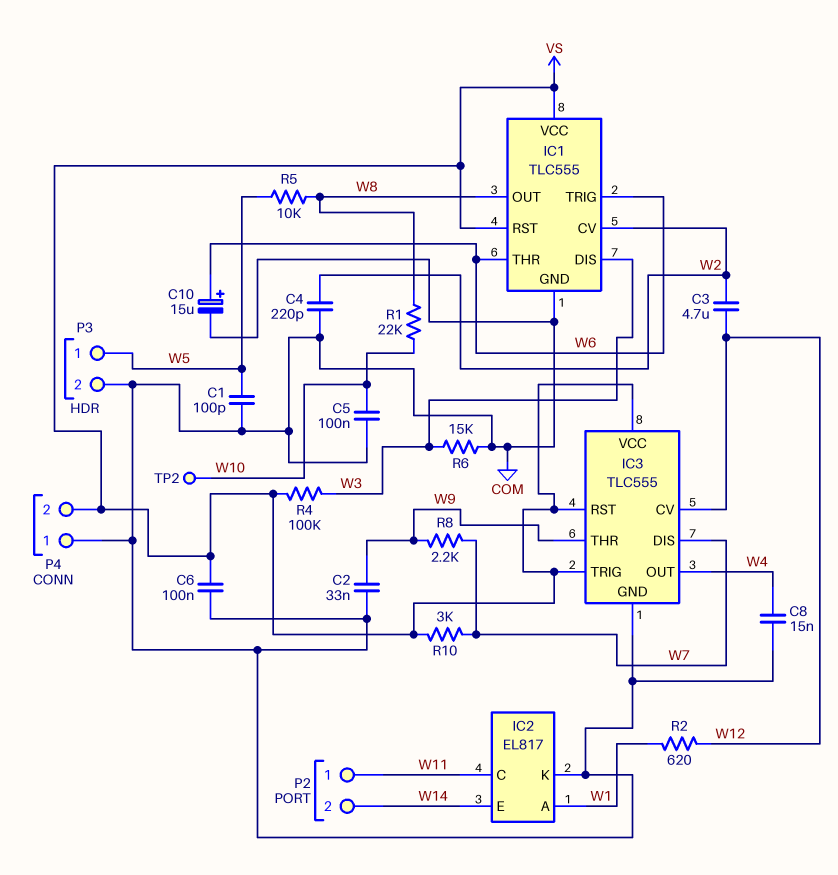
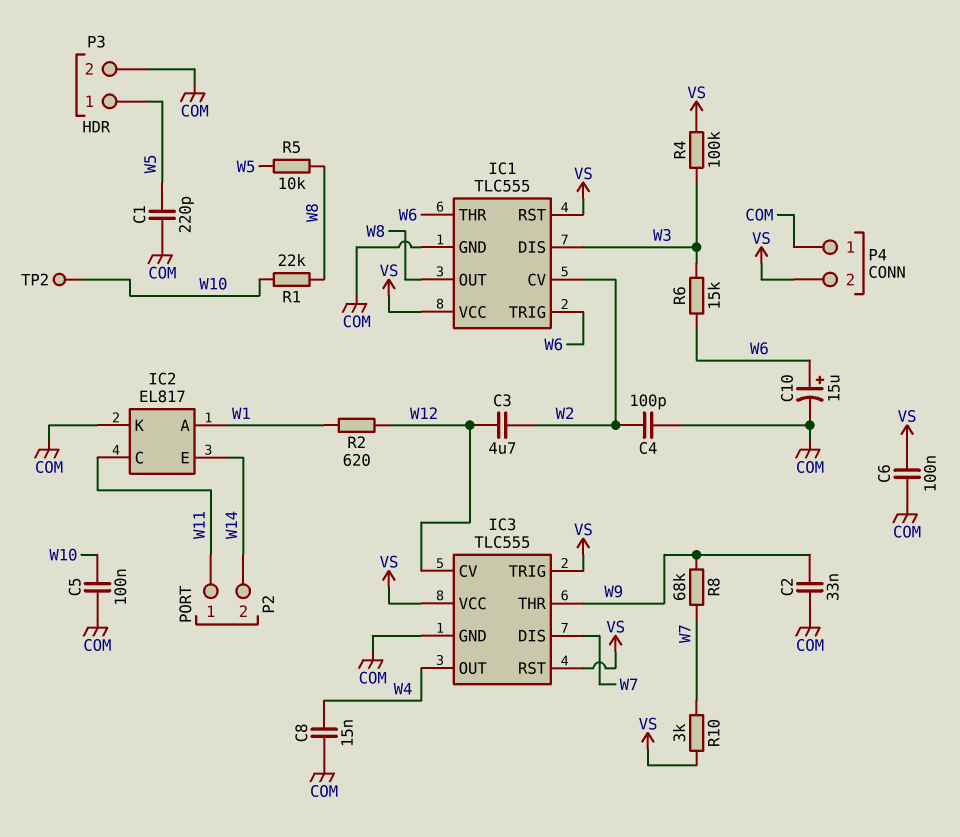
C1: 100pF (COM, W5) -> 220pF (COM, W5)
C4: 220pF (COM, W2) -> 100pF (COM, W2)
R6: 15k (COM, W3) -> 15k (W3, W6)
R8: 2.2k (W7, W9) -> 68k (W7, W9)

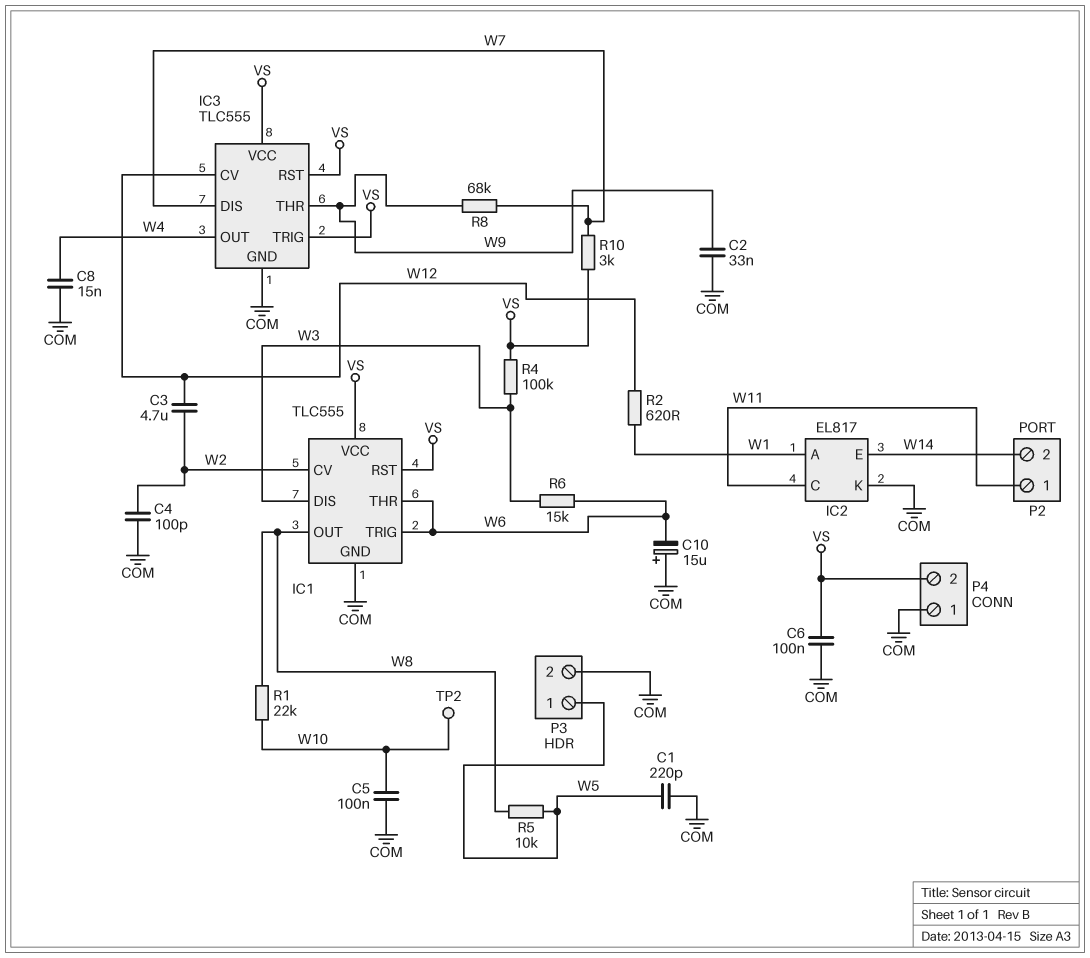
C10: 15uF (plus W6, minus COM) -> 15uF (plus COM, minus W6)

